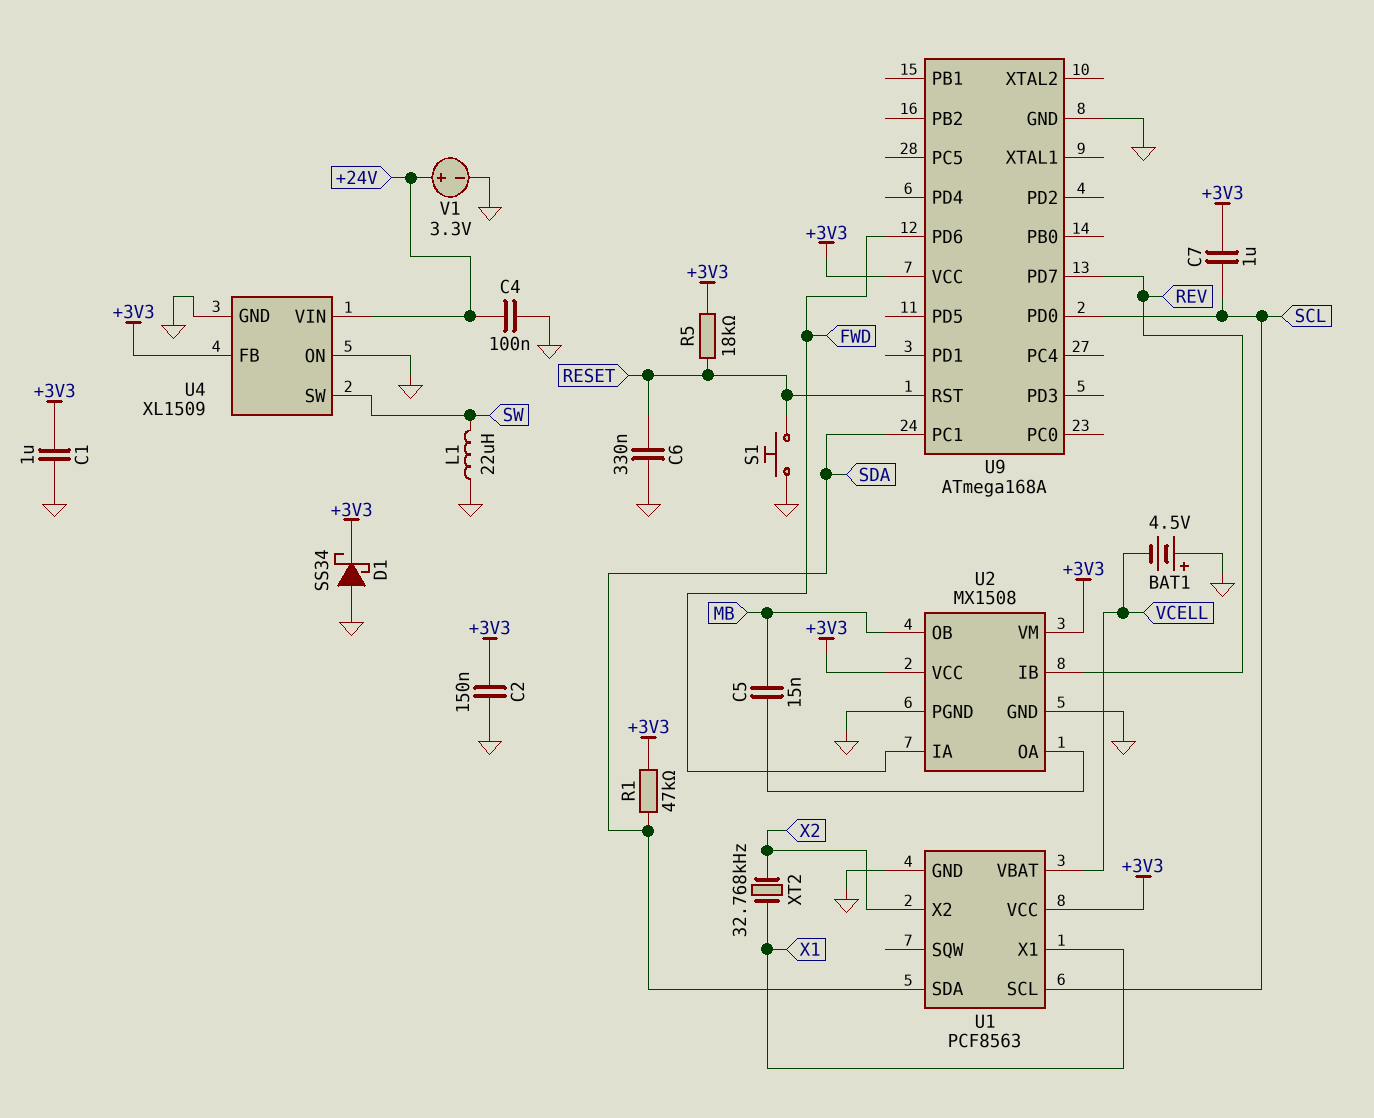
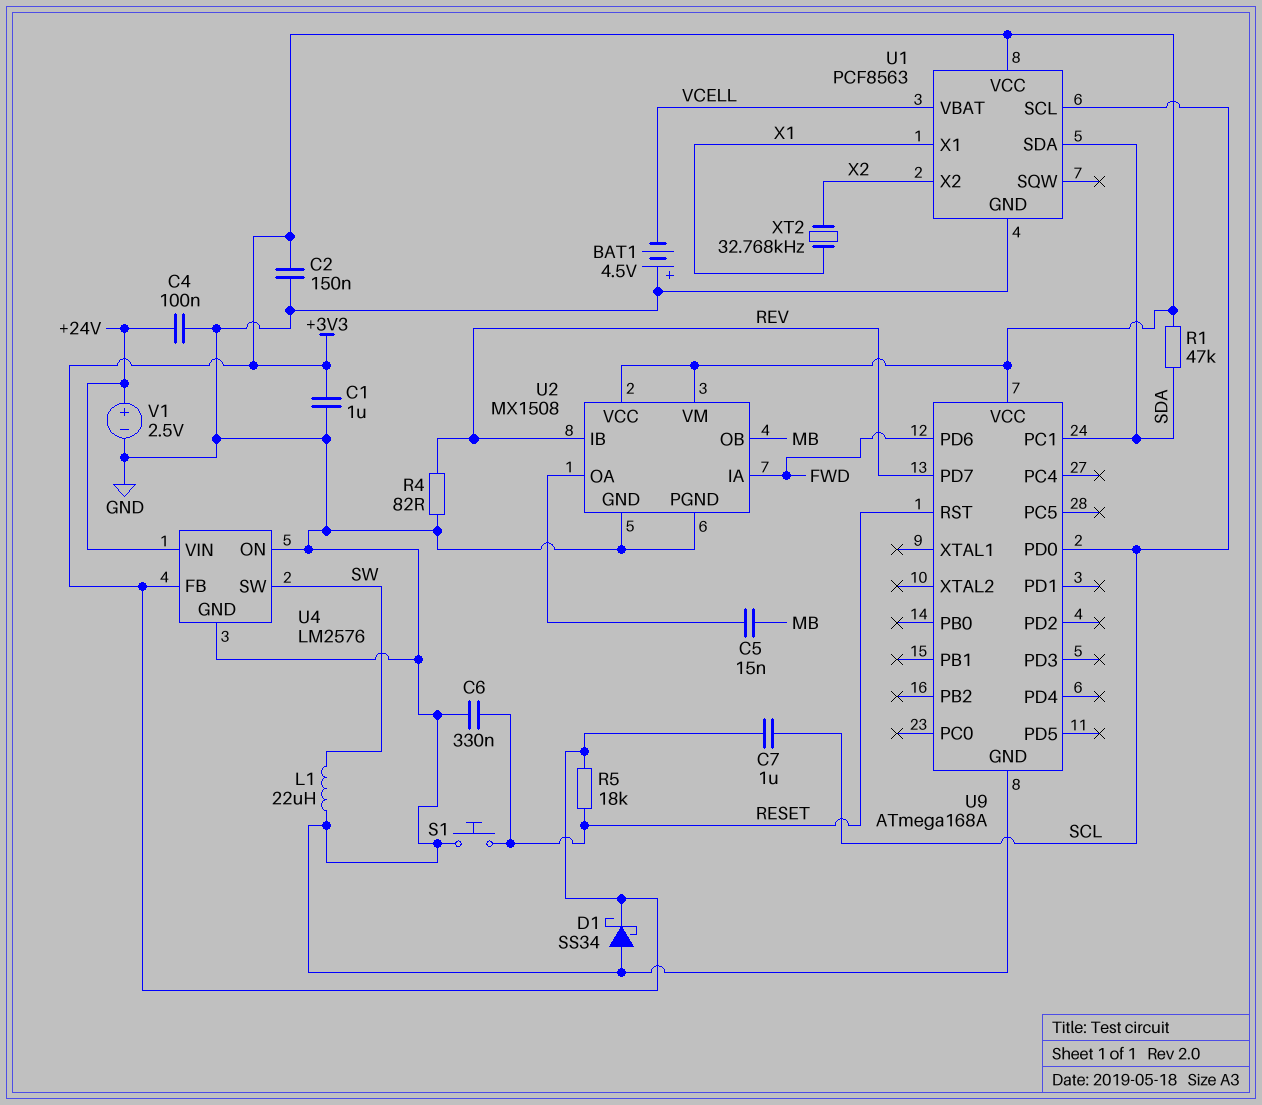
R4: none -> 82 (GND, REV)
U4: XL1509 -> LM2576
V1: 3.3V (plus +24V, minus GND) -> 2.5V (plus +24V, minus GND)

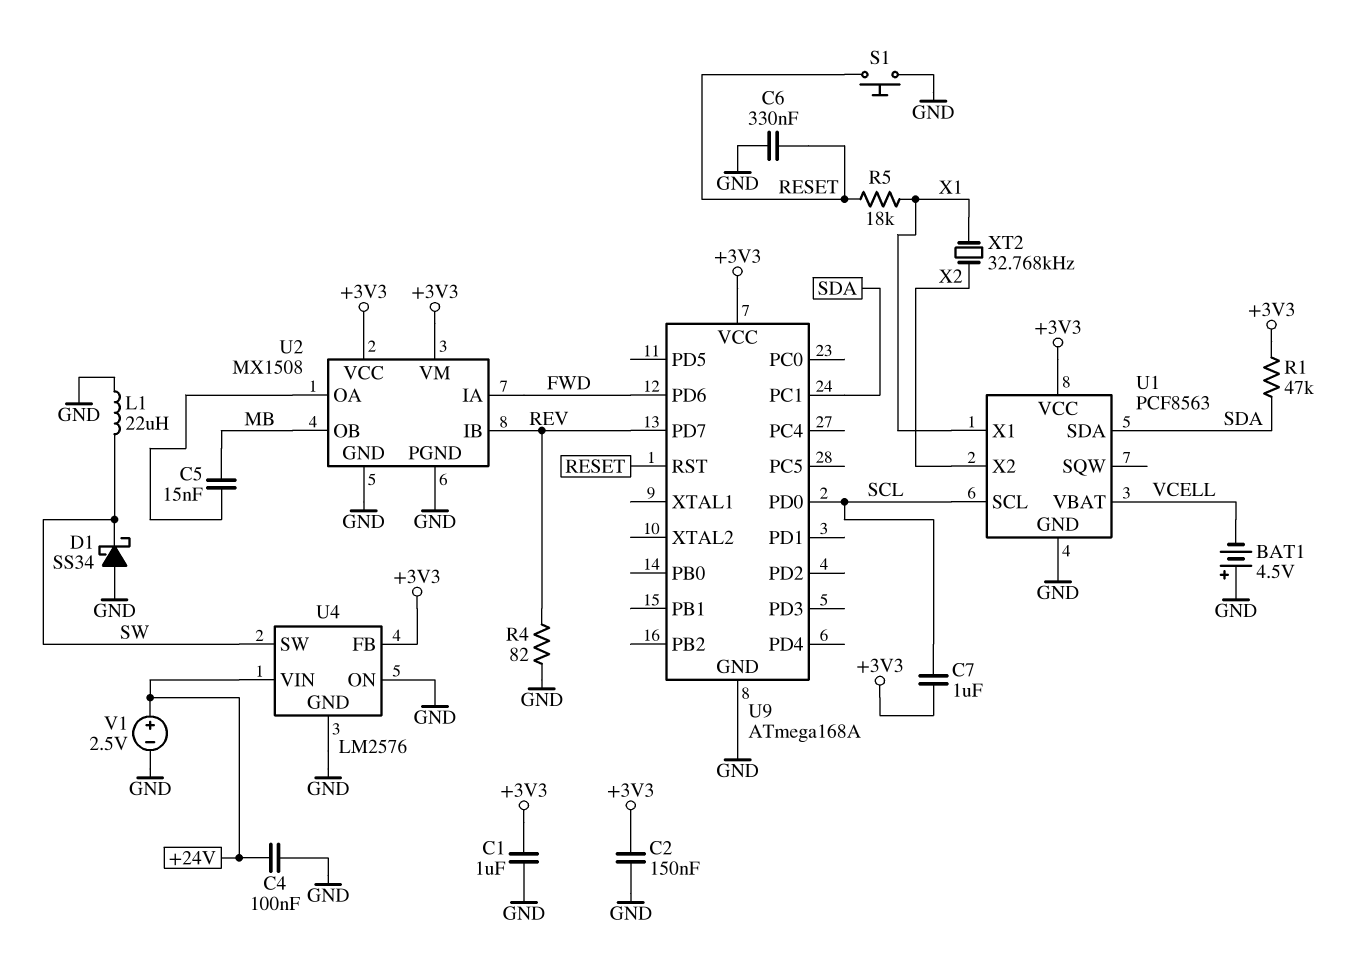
D1: schottky SS34 (A GND, K +3V3) -> schottky SS34 (A GND, K SW)
R5: 18k (+3V3, RESET) -> 18k (RESET, X1)

